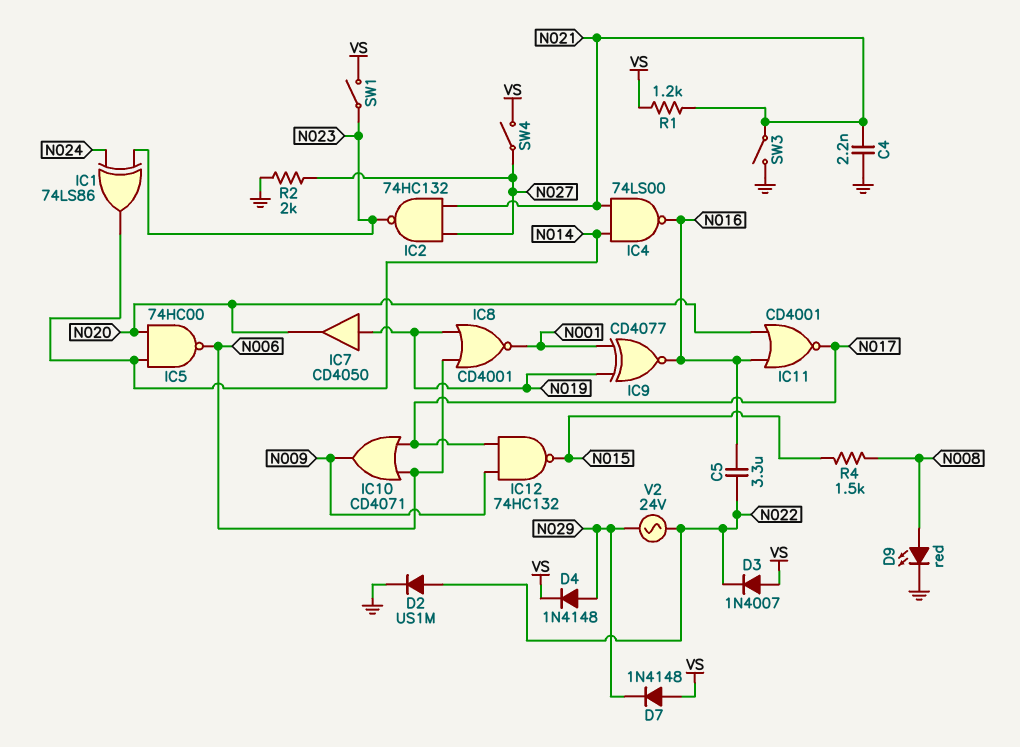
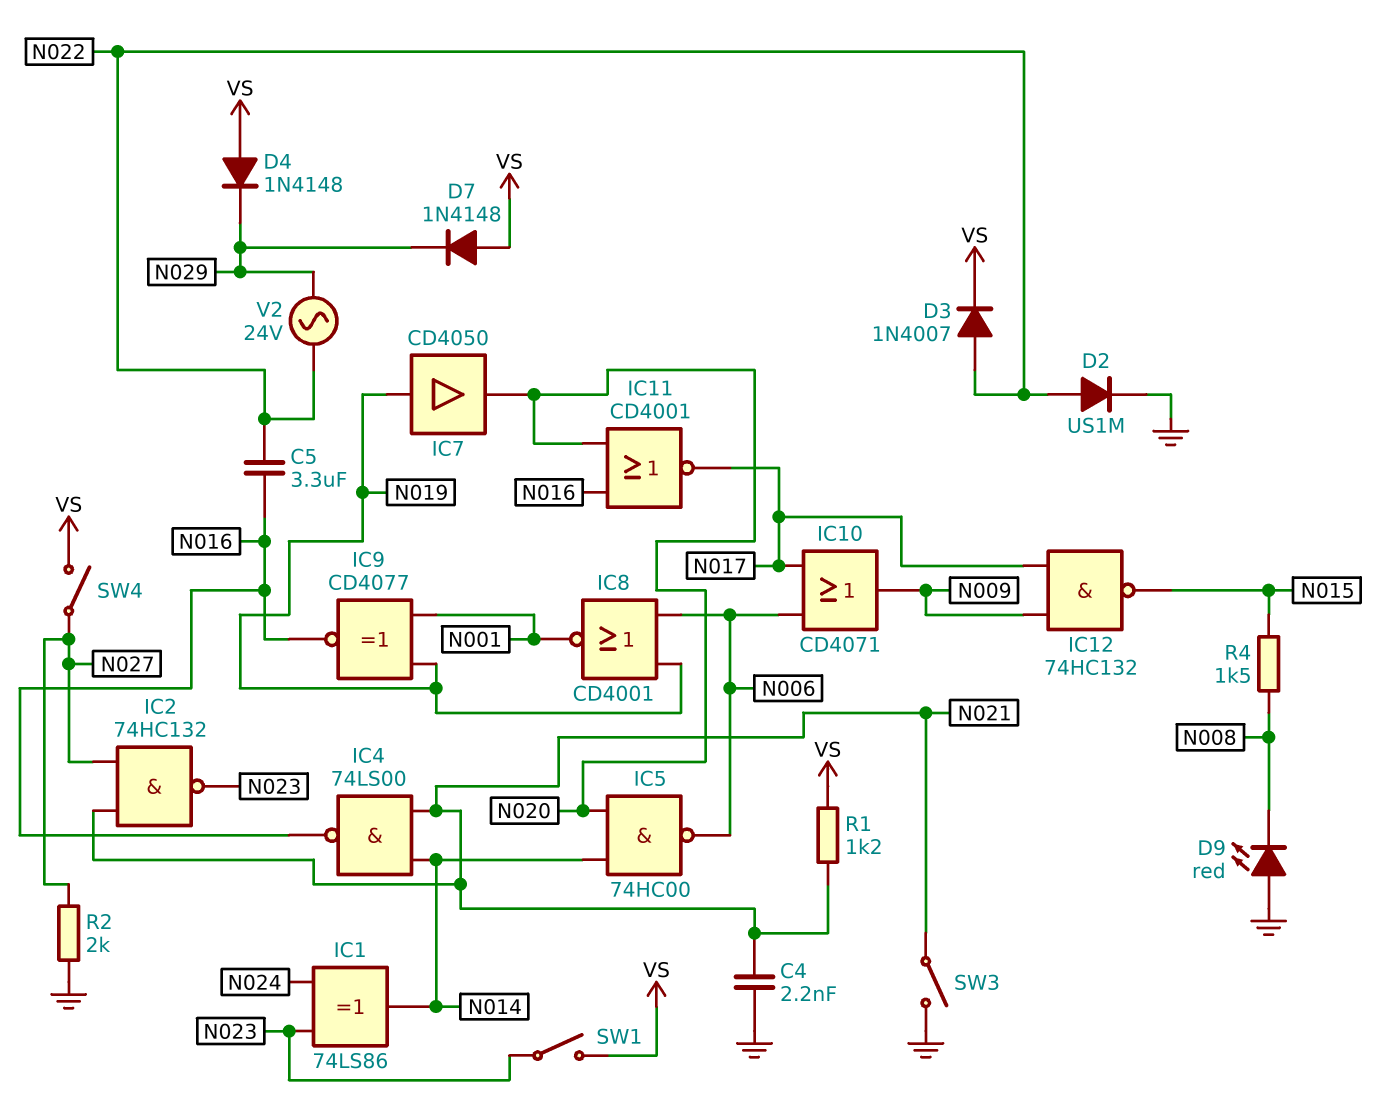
D3: diode 1N4007 (A VS, K N022) -> diode 1N4007 (A N022, K VS)
D4: diode 1N4148 (A N029, K VS) -> diode 1N4148 (A VS, K N029)
D9: LED red (A N008, K GND) -> LED red (A GND, K N008)

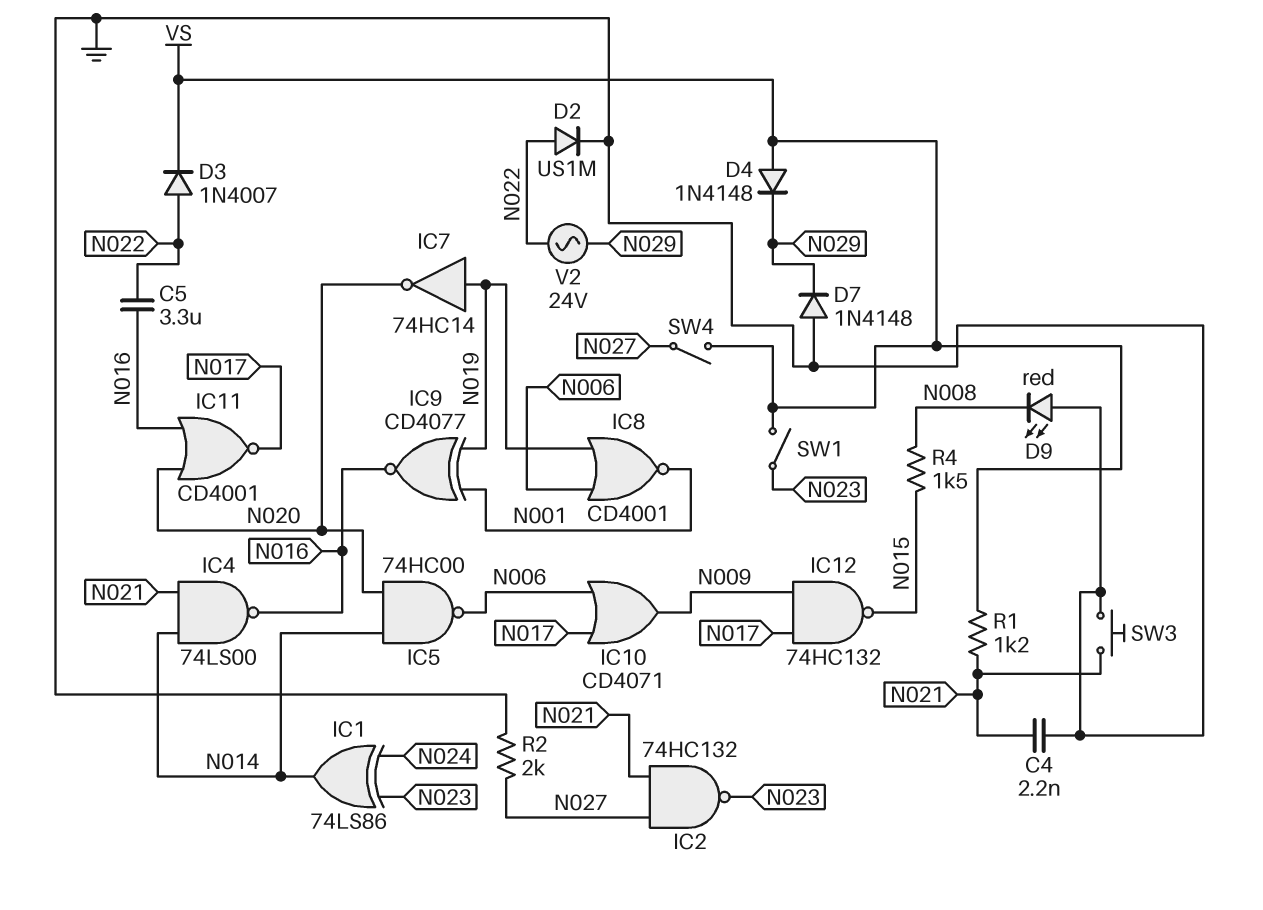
D7: diode 1N4148 (A VS, K N029) -> diode 1N4148 (A GND, K N029)
IC7: buffer CD4050 (in N019, out N020) -> NOT 74HC14 (in N019, out N020)
SW3: switch (GND, N021) -> button (GND, N021)

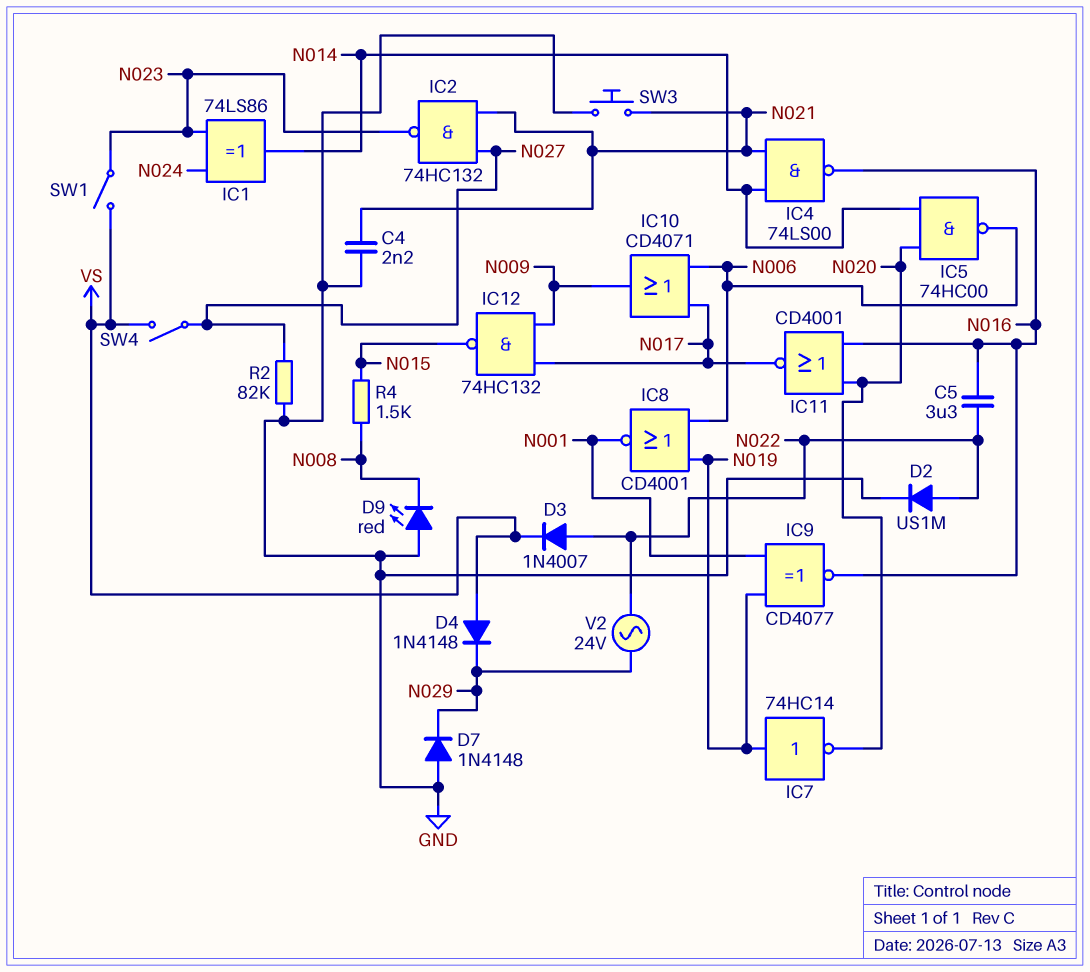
R1: 1.2k (N021, VS) -> none
R2: 2k (GND, N027) -> 82k (GND, N027)

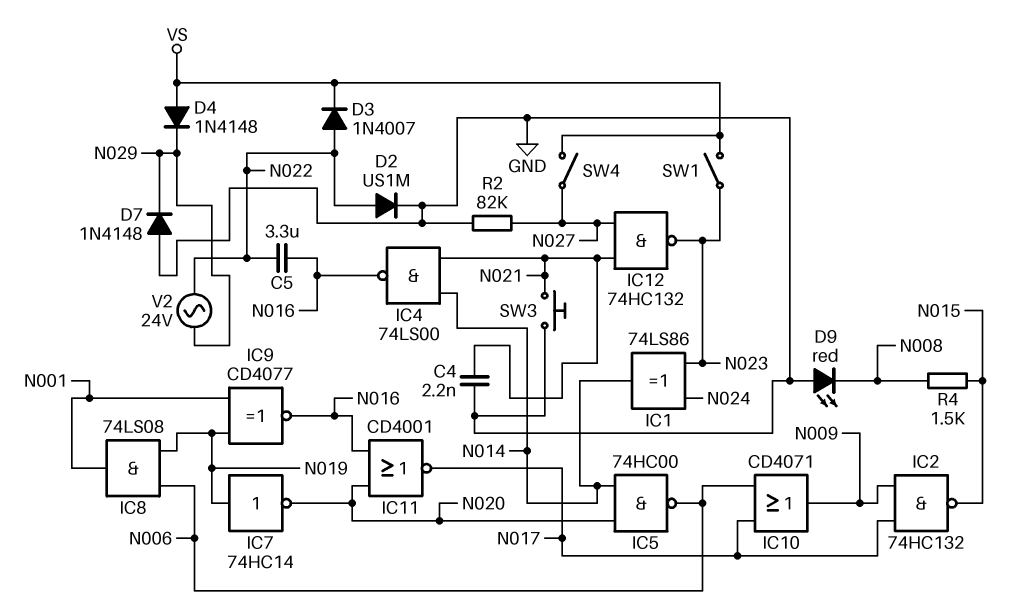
IC2: NAND 74HC132 (in N021, in N027, out N023) -> NAND 74HC132 (in N009, in N017, out N015)
IC8: NOR CD4001 (in N006, in N019, out N001) -> AND 74LS08 (in N006, in N019, out N001)
IC12: NAND 74HC132 (in N009, in N017, out N015) -> NAND 74HC132 (in N021, in N027, out N023)

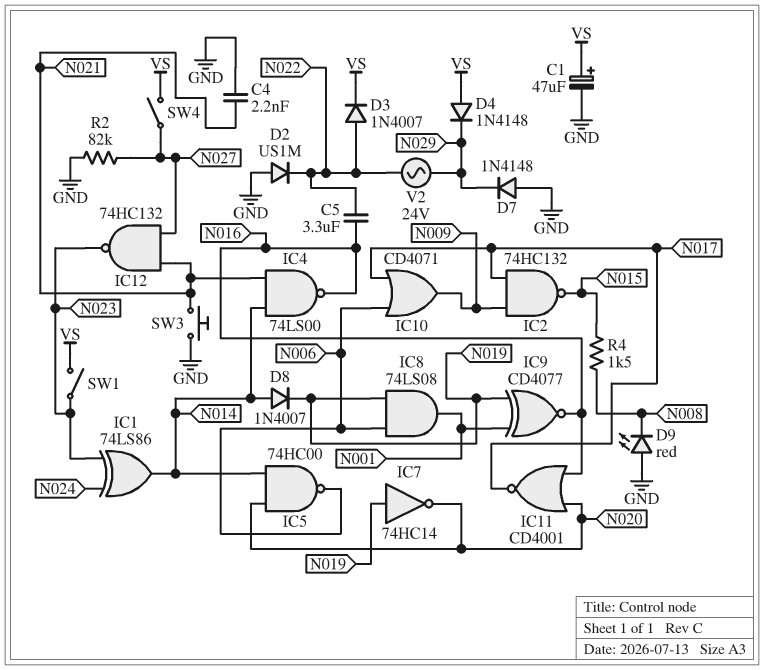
C1: none -> 47uF (plus VS, minus GND)
D2: diode US1M (A N022, K GND) -> diode US1M (A GND, K N022)
D8: none -> diode 1N4007 (A N014, K N019)

